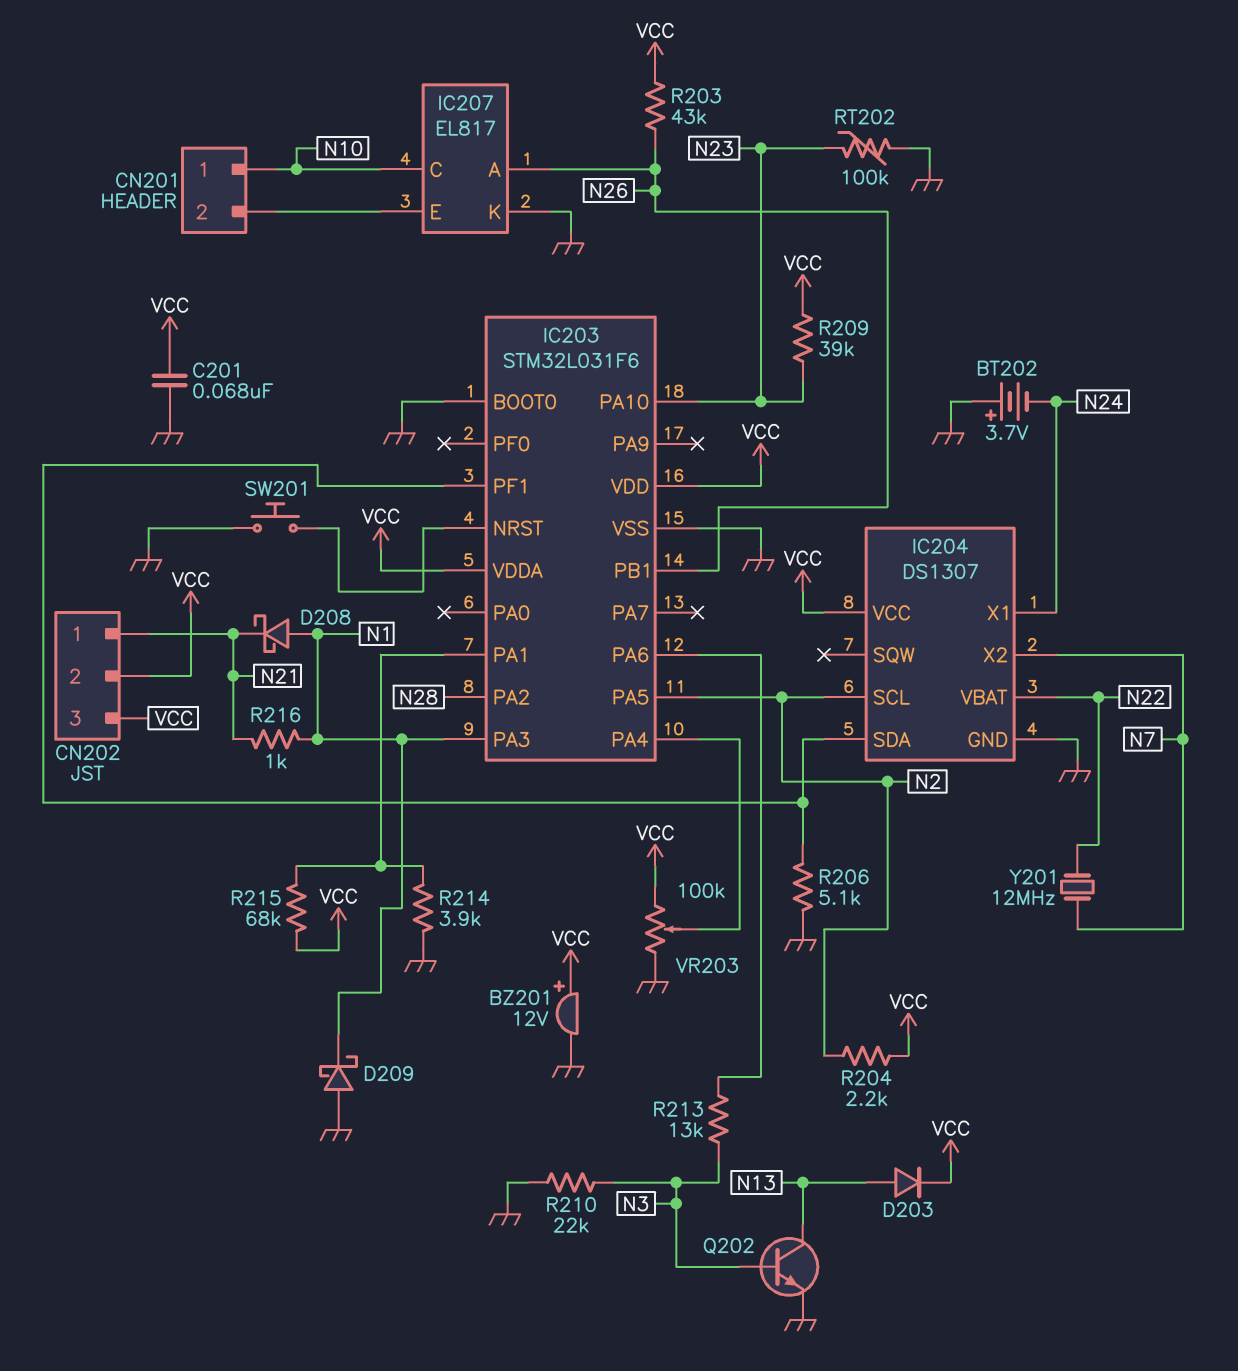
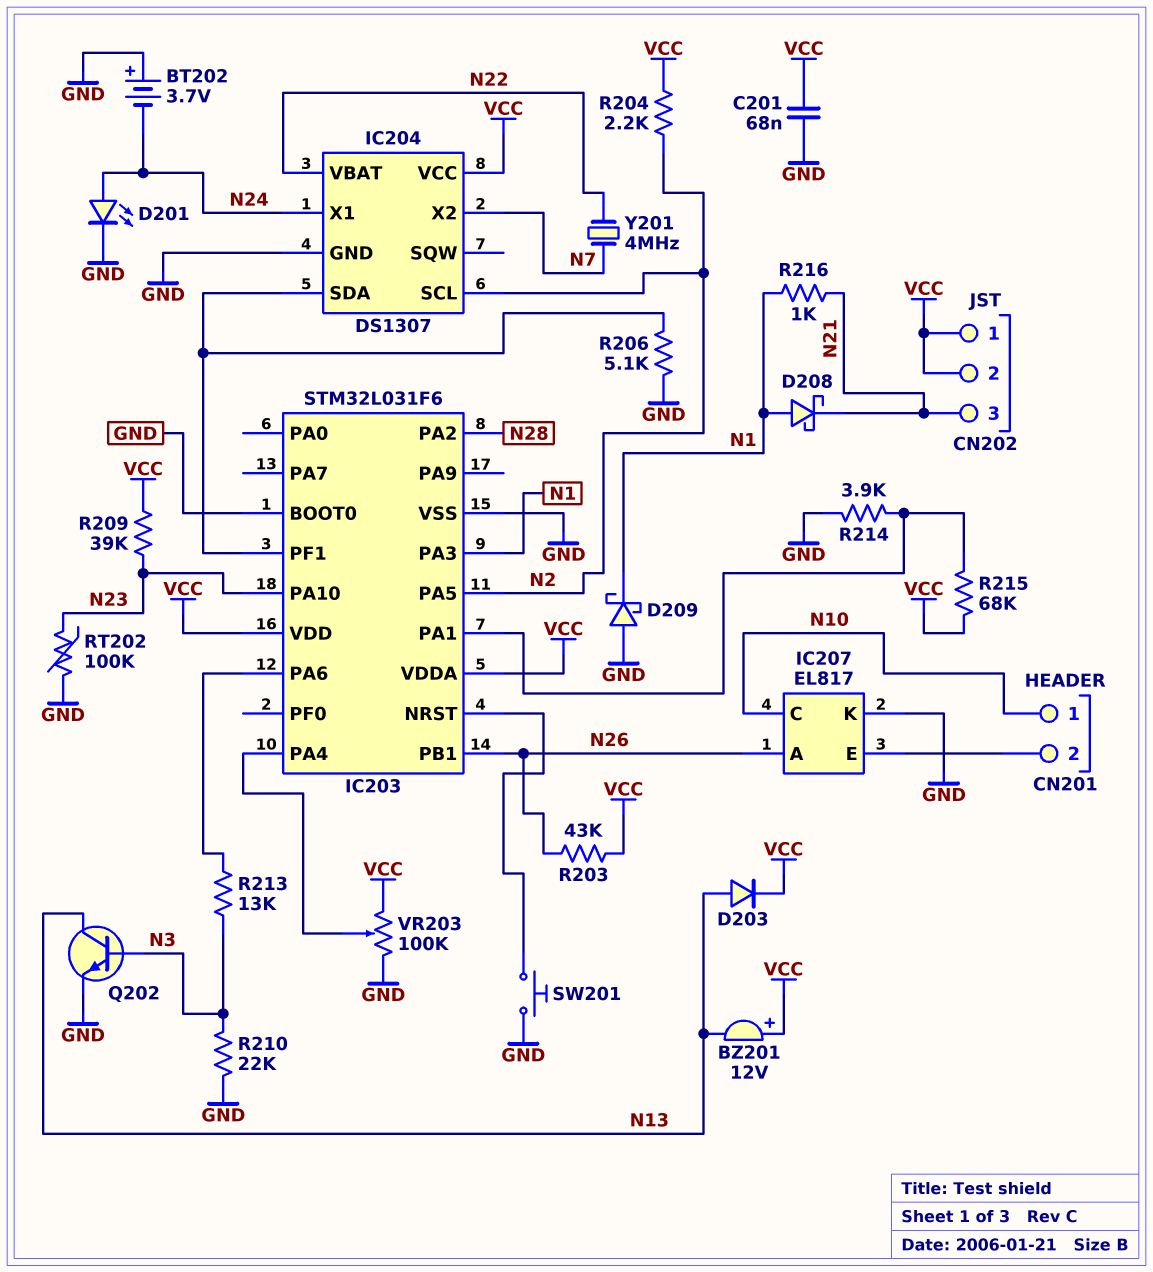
BZ201: buzzer 12V (plus VCC, minus GND) -> buzzer 12V (plus VCC, minus N13)
CN202 pin 1: N21 -> VCC
CN202 pin 3: VCC -> N21
D201: none -> LED (A N24, K GND)
Y201: 12MHz (N7, N22) -> 4MHz (N7, N22)

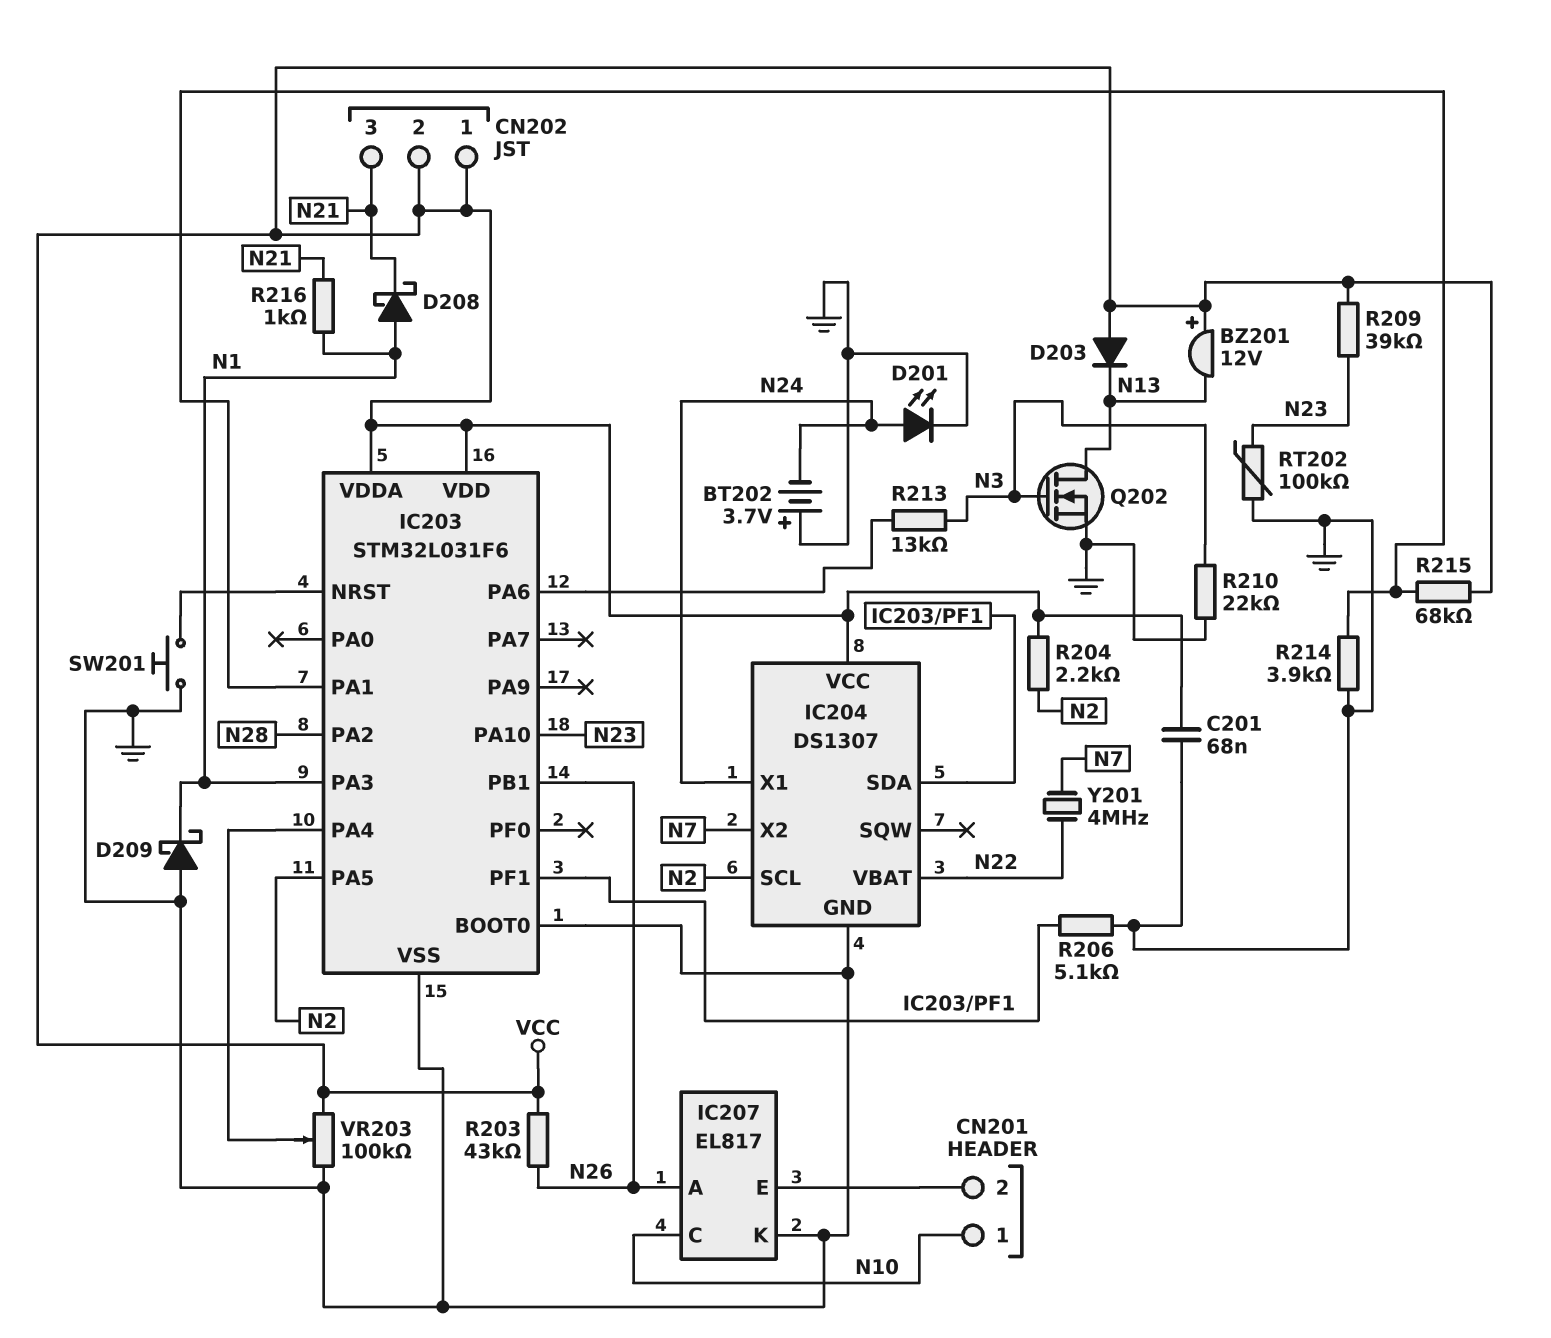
D203: diode (A N13, K VCC) -> diode (A VCC, K N13)
Q202: NPN (B N3, C N13, E GND) -> NMOS (G N3, D N13, S GND)

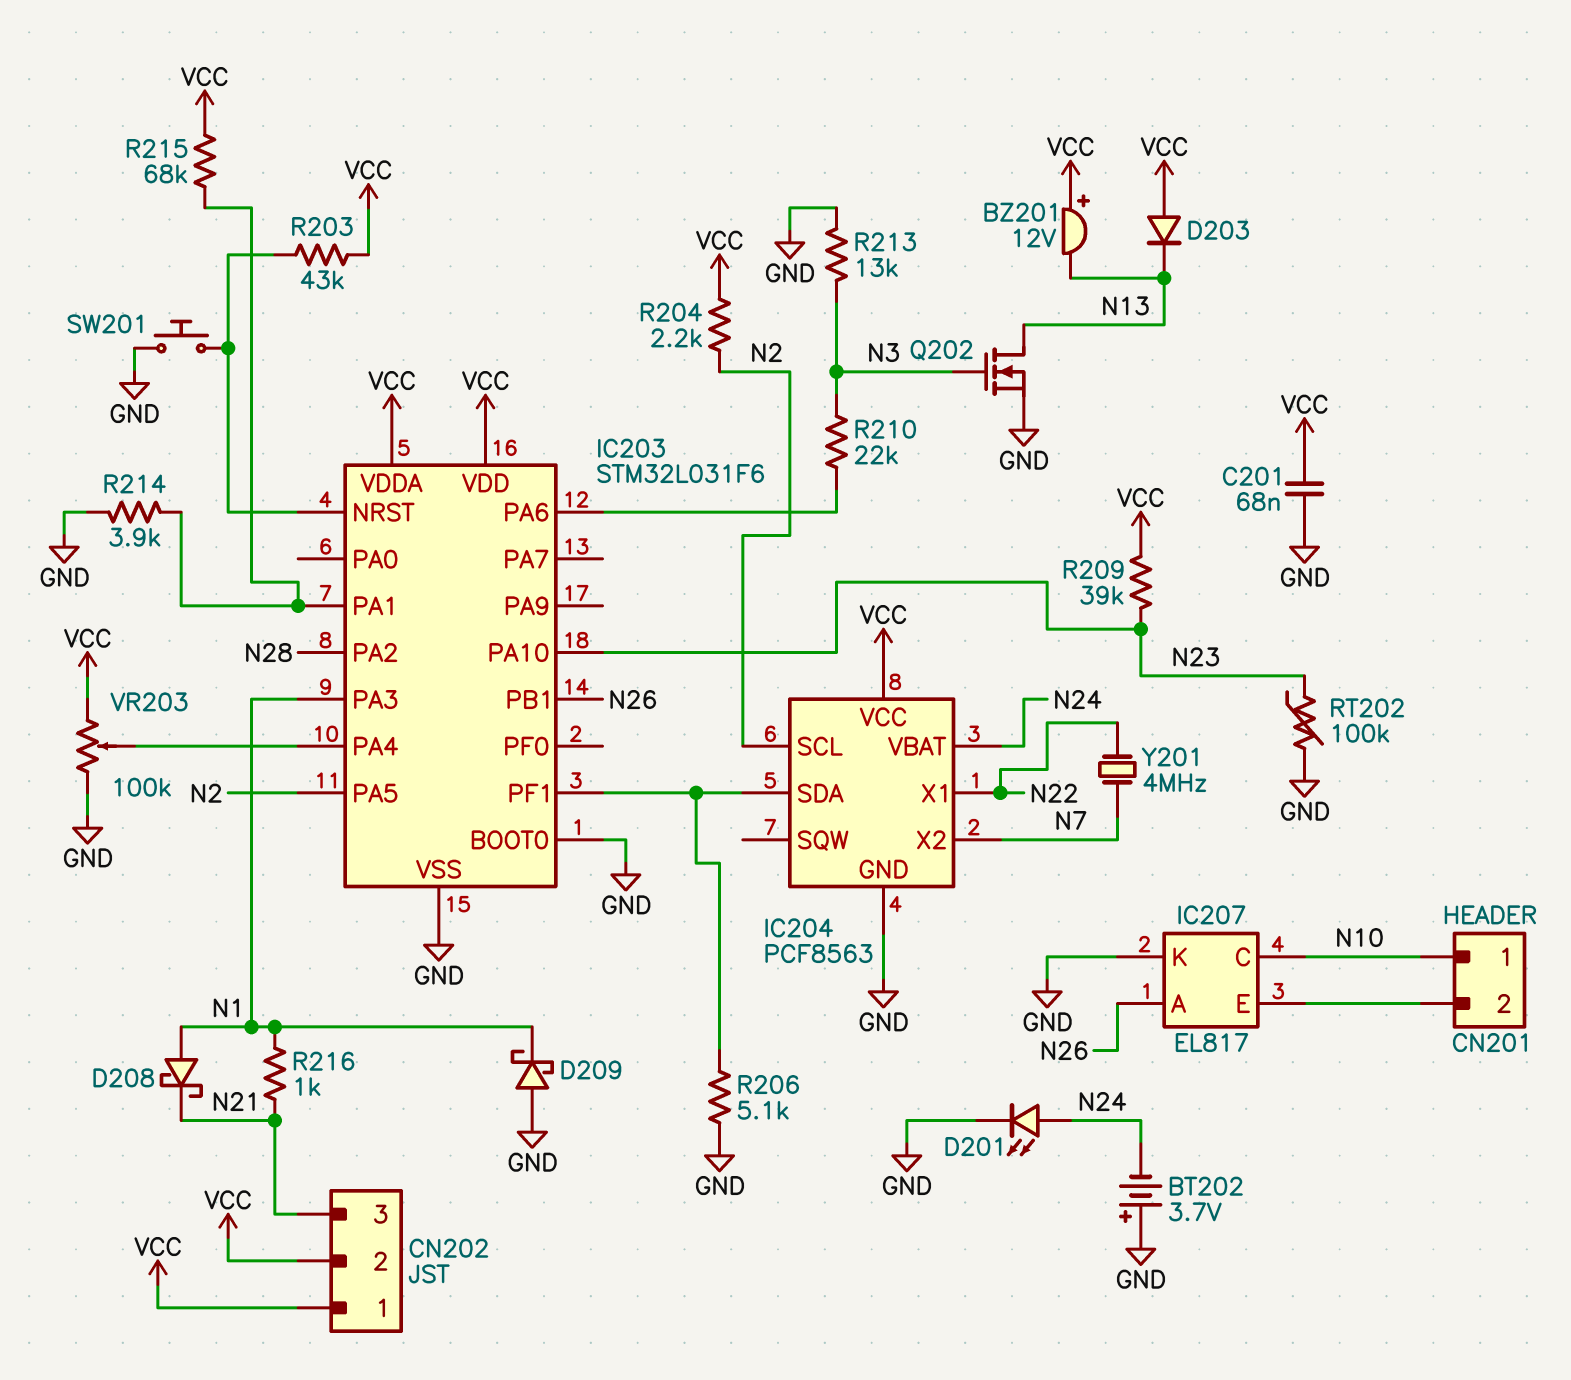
IC204: DS1307 -> PCF8563
IC204 pin VBAT: N22 -> N24
IC204 pin X1: N24 -> N22
R203: 43k (N26, VCC) -> 43k (IC203/NRST, VCC)
R210: 22k (GND, N3) -> 22k (IC203/PA6, N3)
R213: 13k (IC203/PA6, N3) -> 13k (GND, N3)

